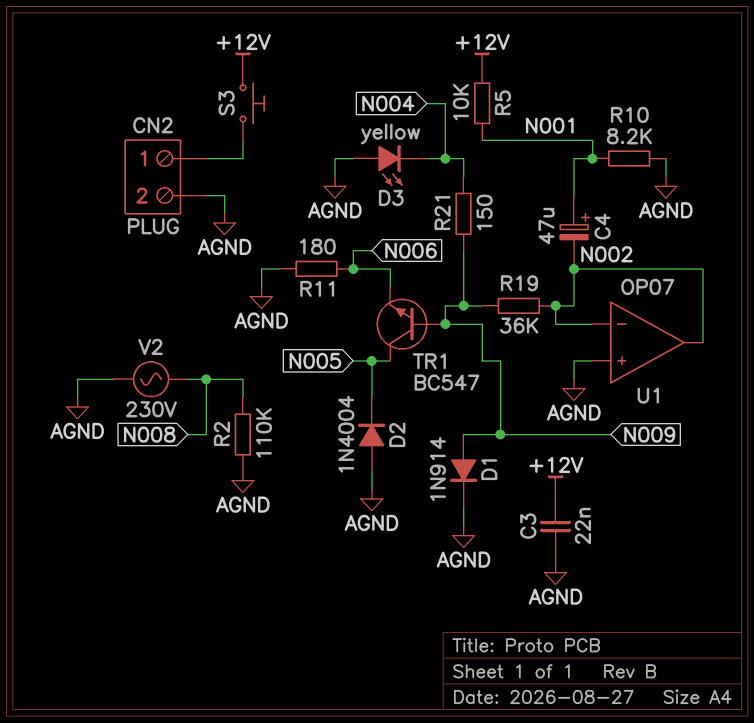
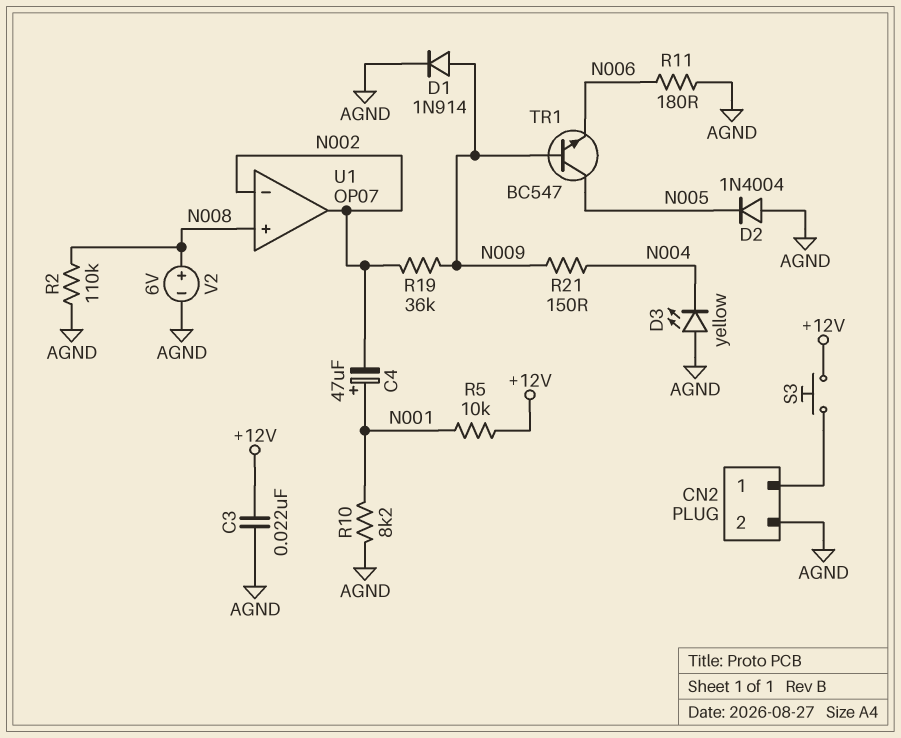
U1 pin in+: AGND -> N008
V2: AC 230V (AGND, N008) -> 6V (plus N008, minus AGND)

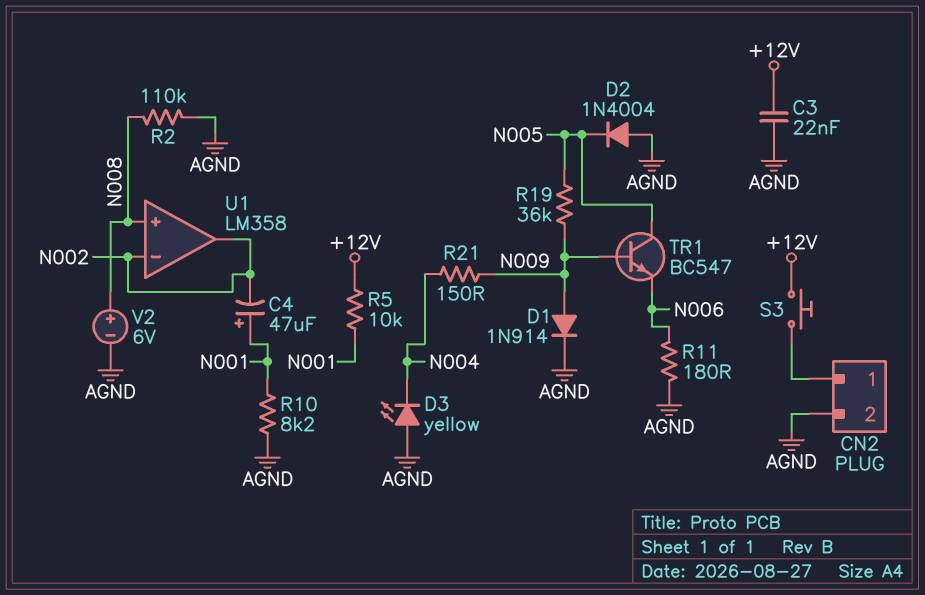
R19: 36k (N002, N009) -> 36k (N005, N009)
U1: OP07 -> LM358

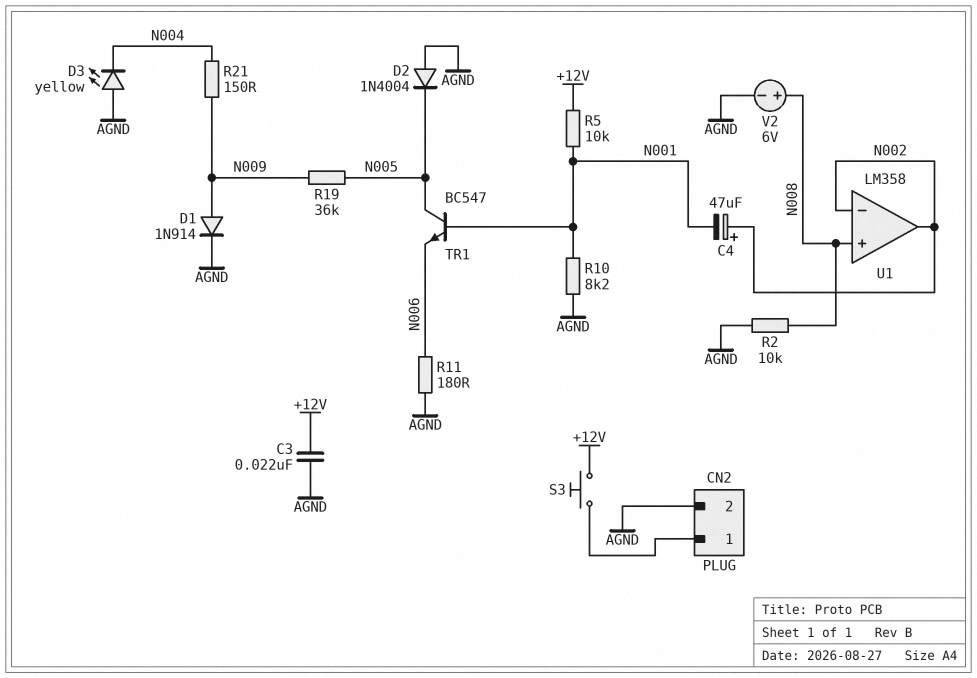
C4: 47uF (plus N001, minus N002) -> 47uF (plus N002, minus N001)
R2: 110k (AGND, N008) -> 10k (AGND, N008)
TR1: NPN BC547 (B N009, C N005, E N006) -> NPN BC547 (B N001, C N005, E N006)

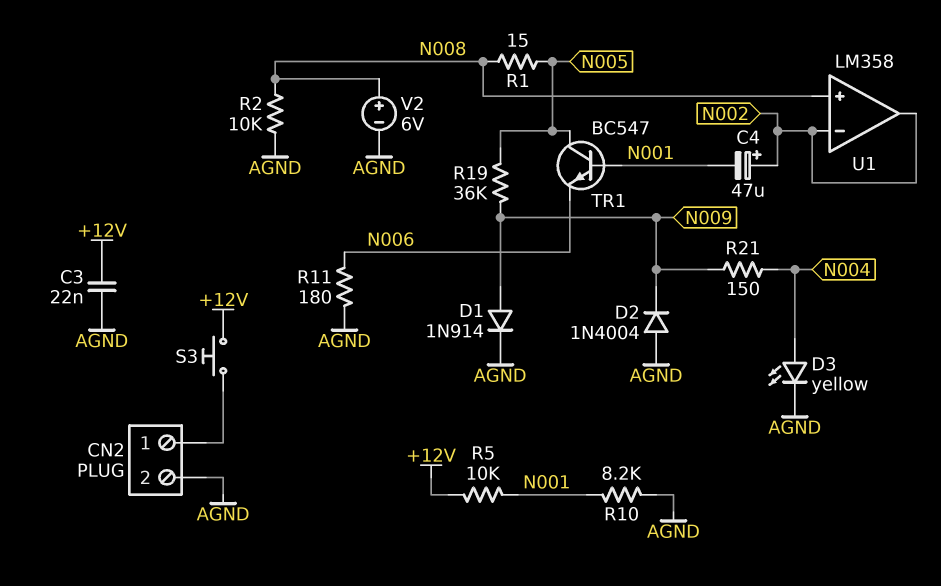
D2: diode 1N4004 (A AGND, K N005) -> diode 1N4004 (A AGND, K N009)
D3: LED yellow (A AGND, K N004) -> LED yellow (A N004, K AGND)
R1: none -> 15 (N005, N008)

